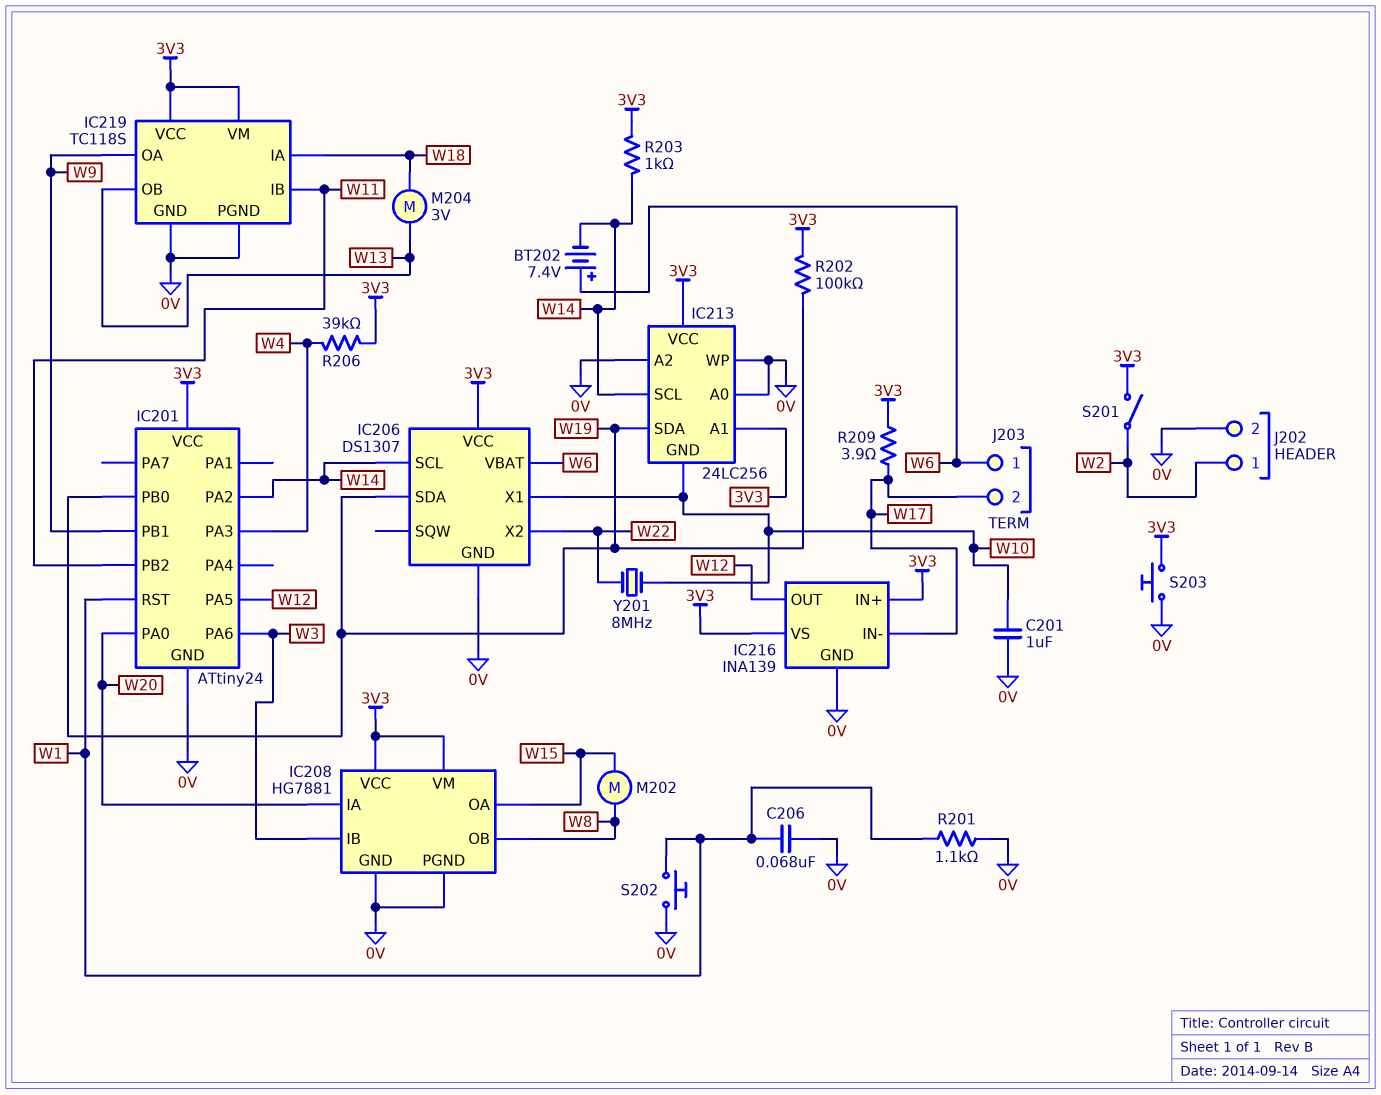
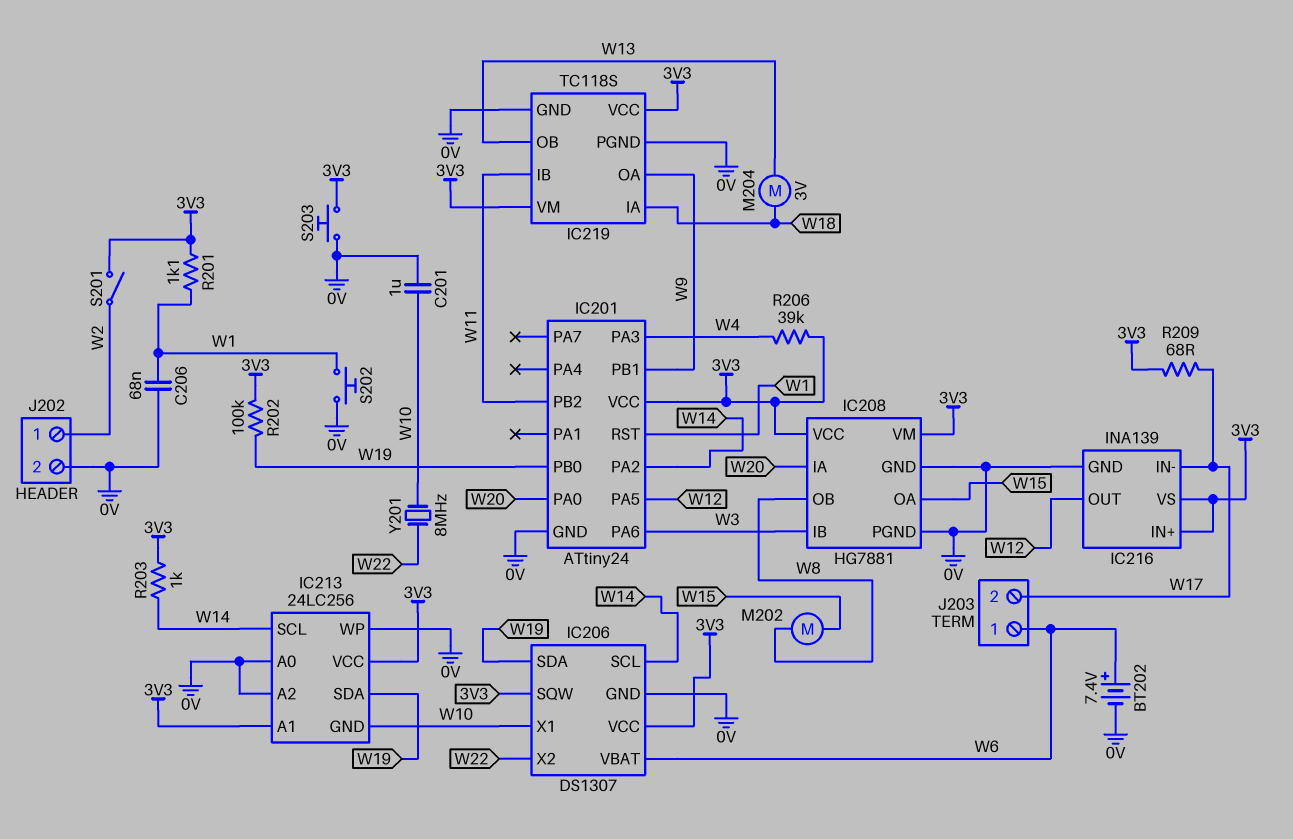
BT202: 7.4V (plus W6, minus W14) -> 7.4V (plus W6, minus 0V)
IC206 pin SQW: none -> 3V3
R201: 1.1k (0V, W1) -> 1.1k (3V3, W1)
R209: 3.9 (3V3, W17) -> 68 (3V3, W17)

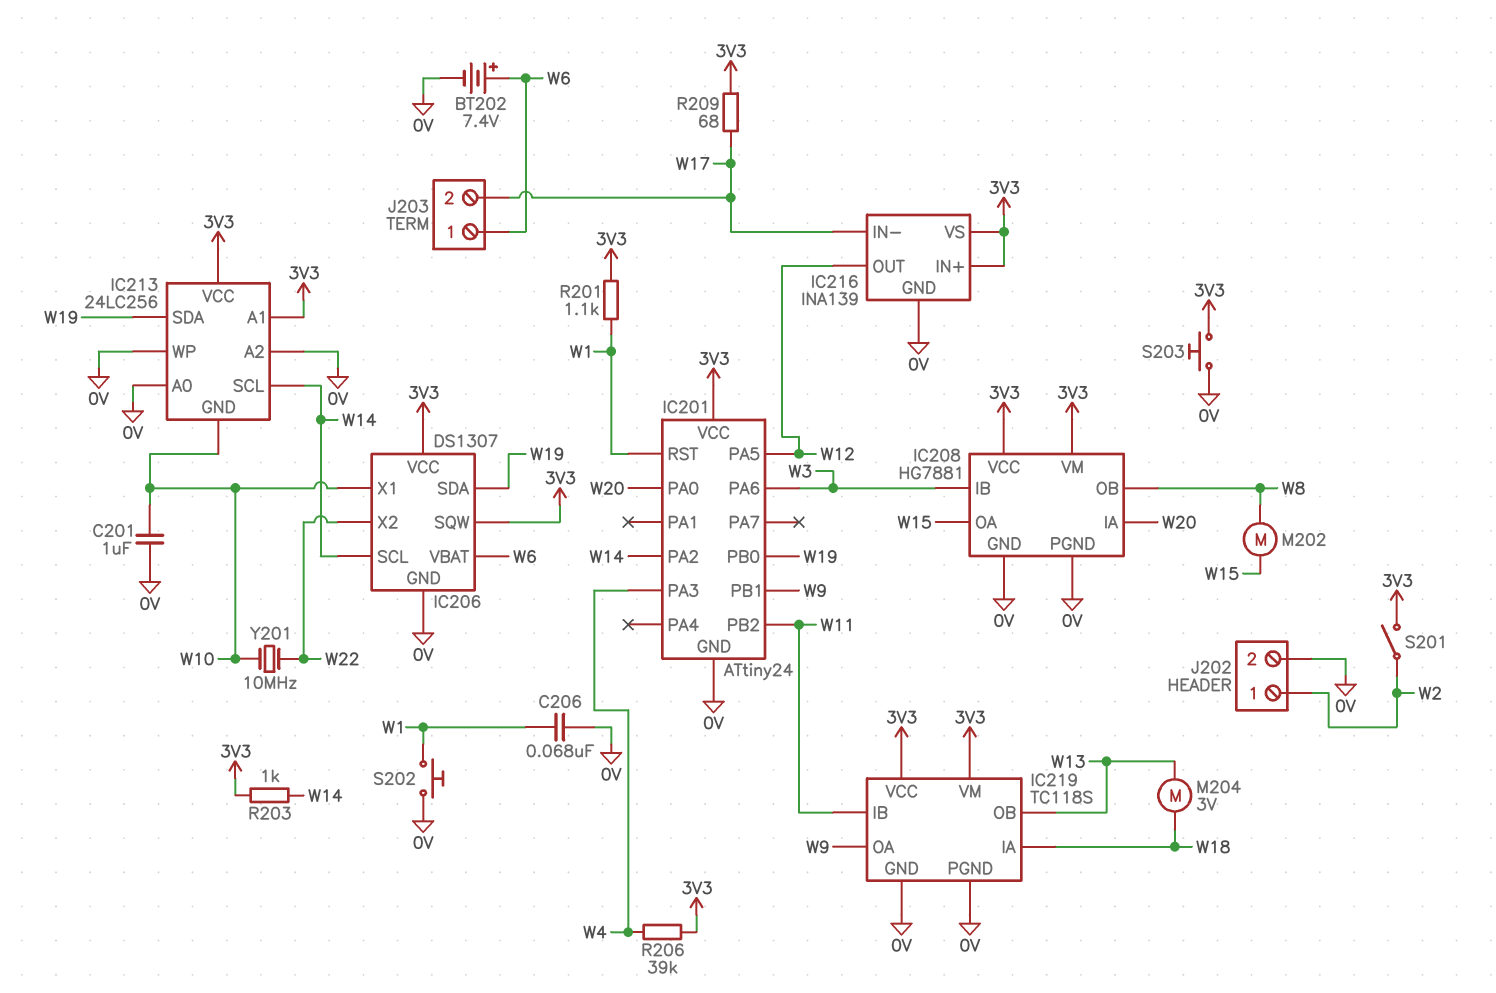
R202: 100k (3V3, W19) -> none
Y201: 8MHz (W10, W22) -> 10MHz (W10, W22)

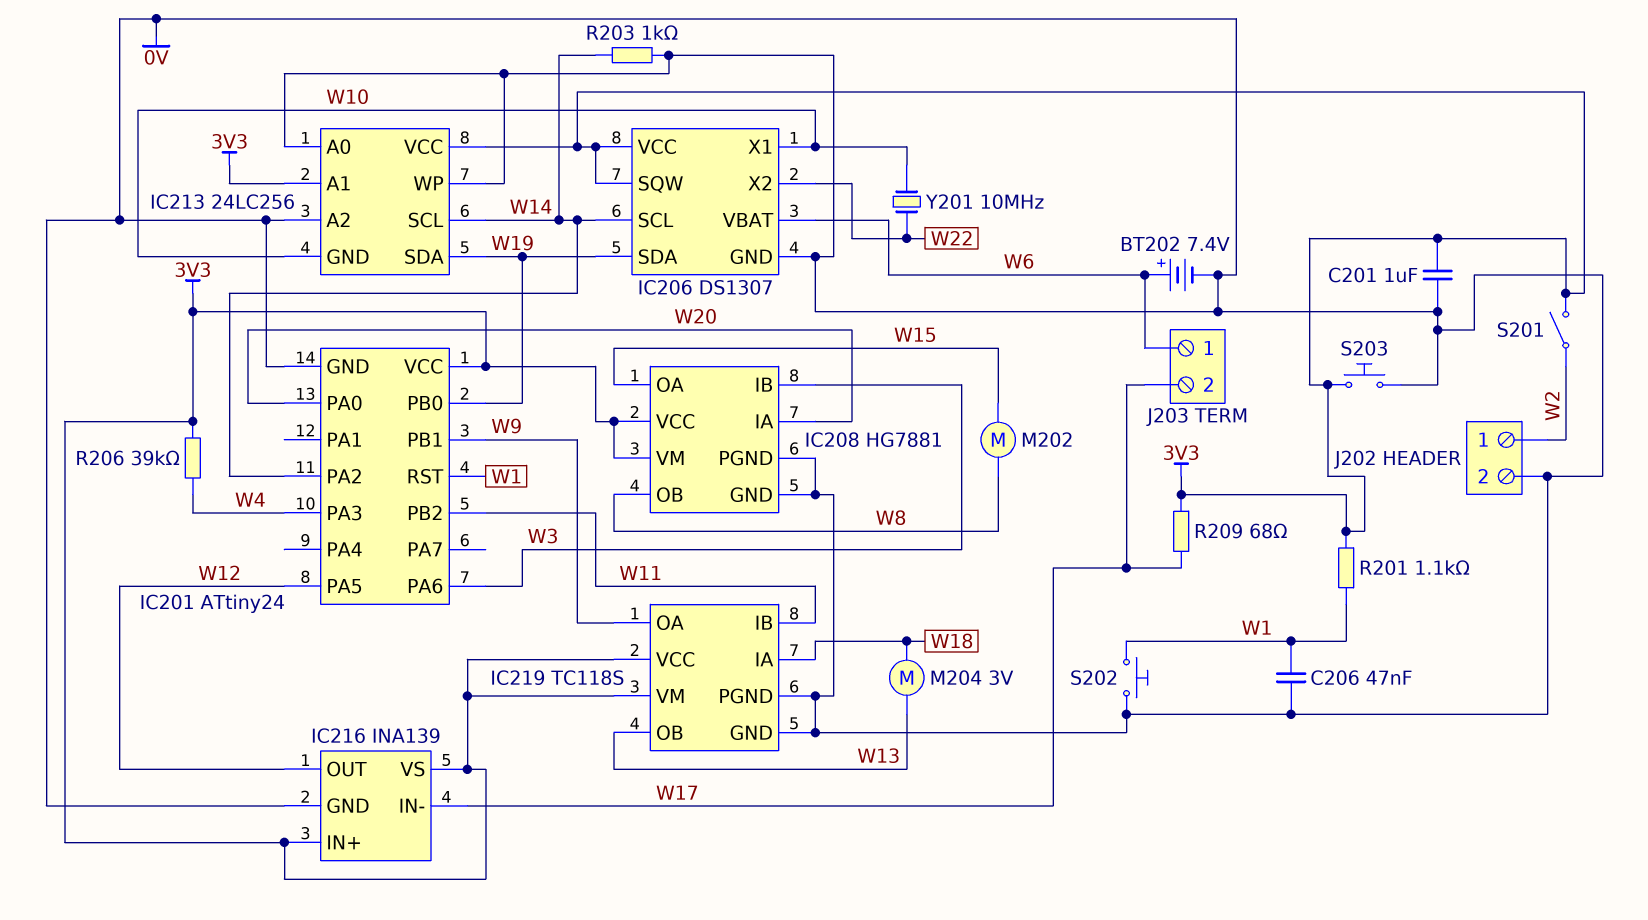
C201: 1uF (0V, W10) -> 1uF (0V, 3V3)
C206: 68nF (0V, W1) -> 47nF (0V, W1)
R203: 1k (3V3, W14) -> 1k (0V, W14)

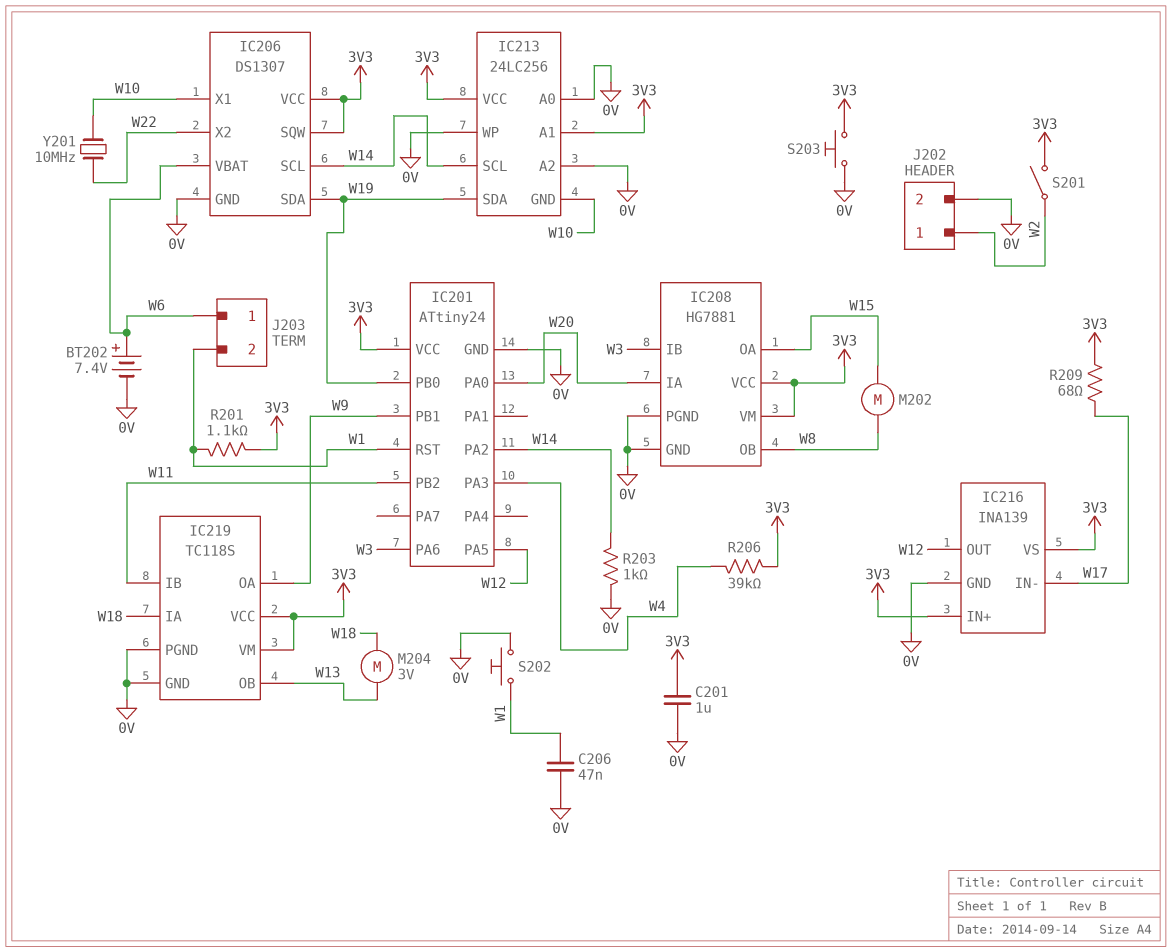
J203 pin 2: W17 -> W1

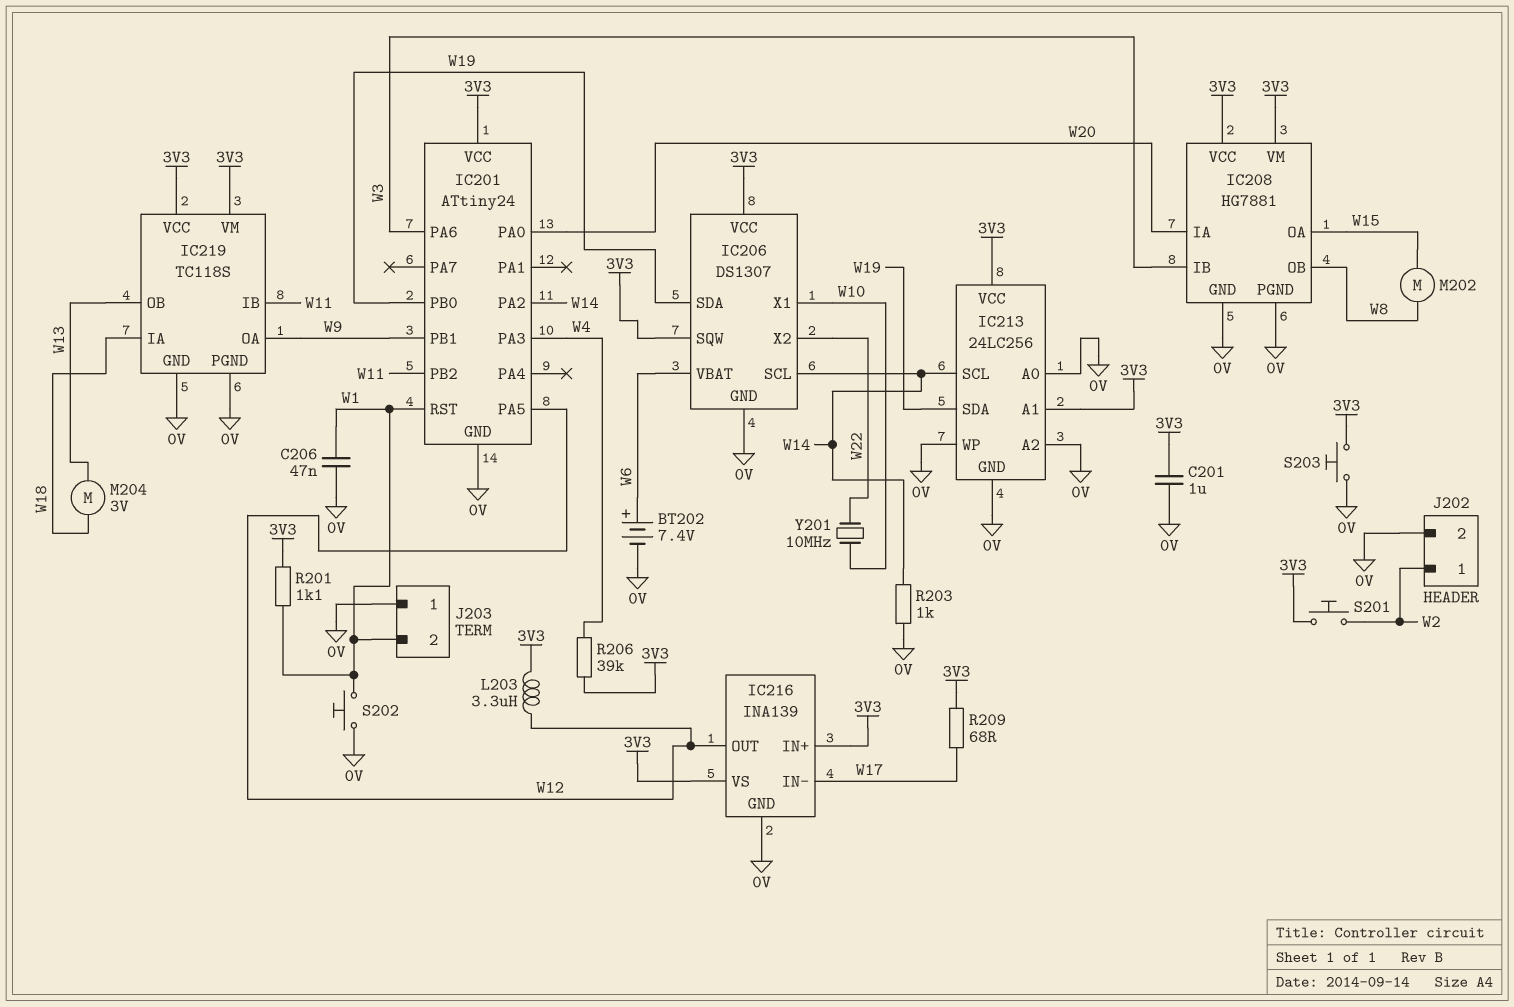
IC213 pin GND: W10 -> 0V
J203 pin 1: W6 -> 0V
L203: none -> 3.3uH (3V3, W12)
S201: switch (3V3, W2) -> button (3V3, W2)

